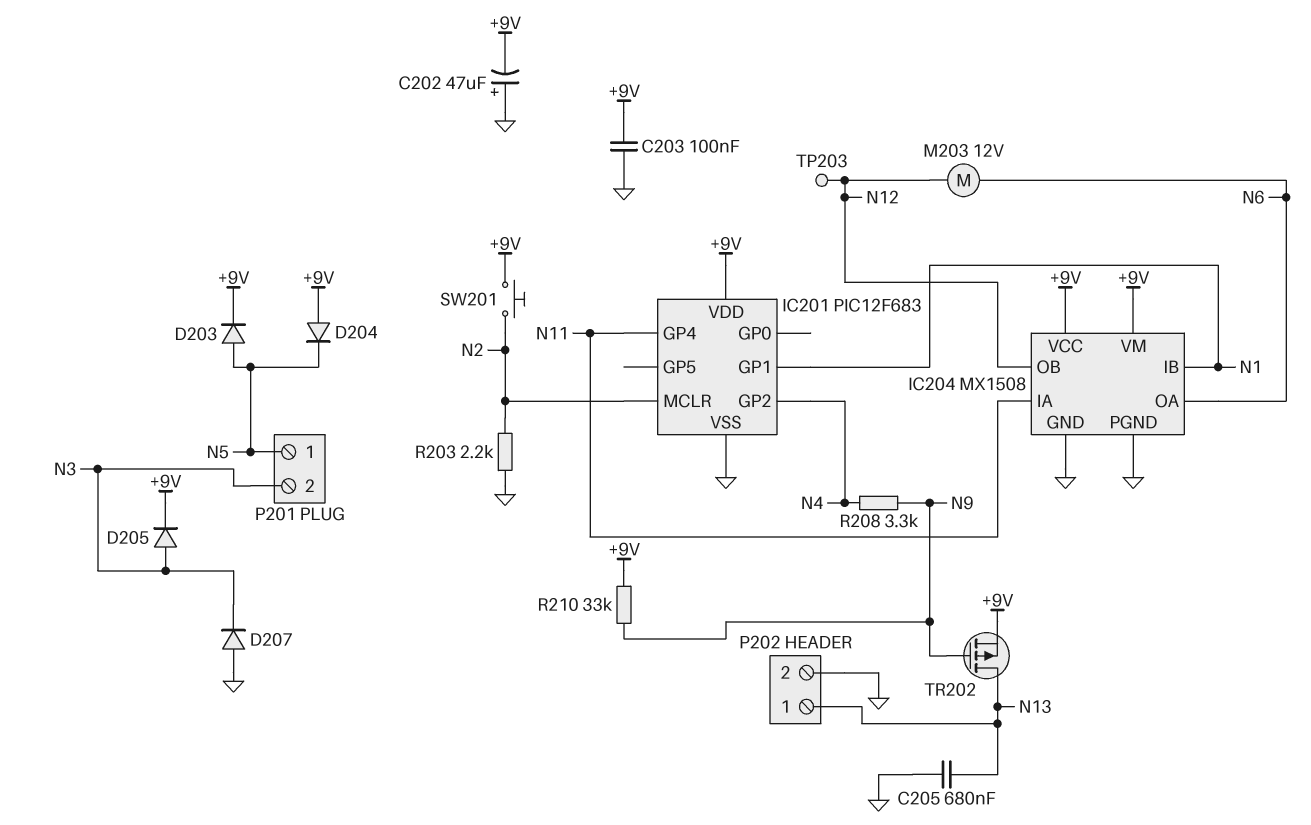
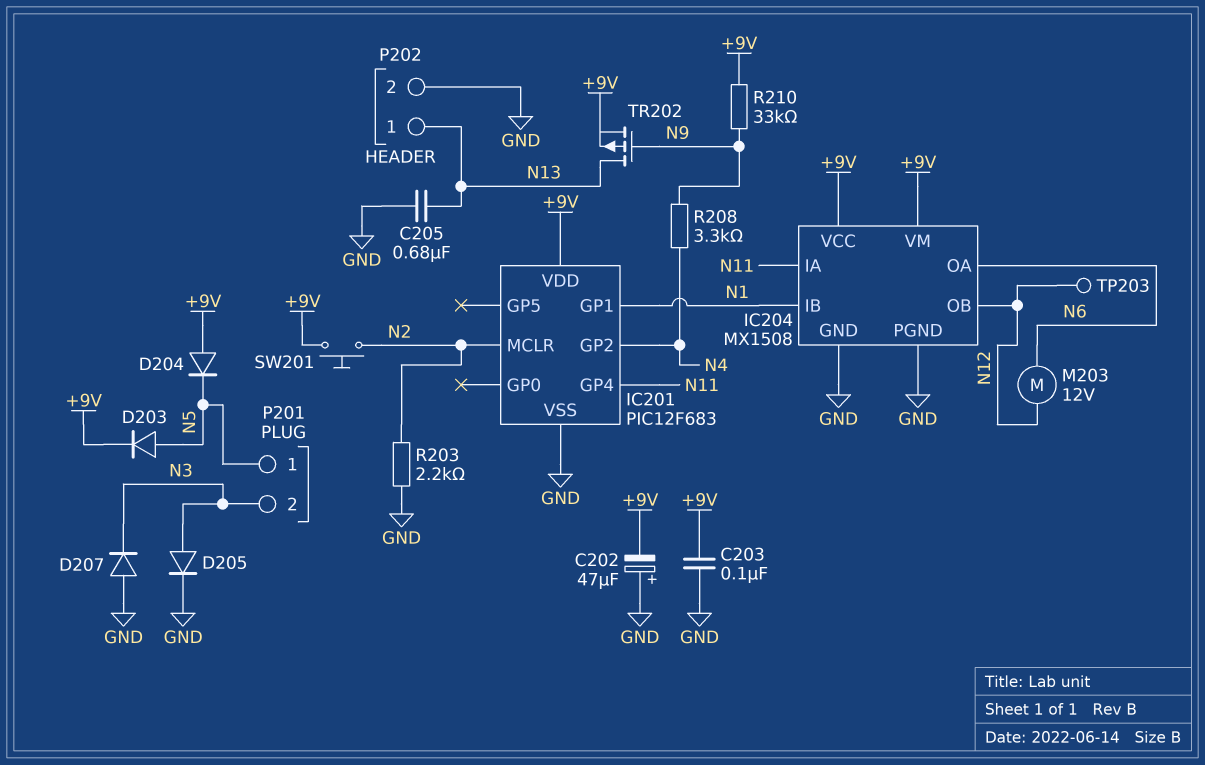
D205: diode (A N3, K +9V) -> diode (A N3, K GND)

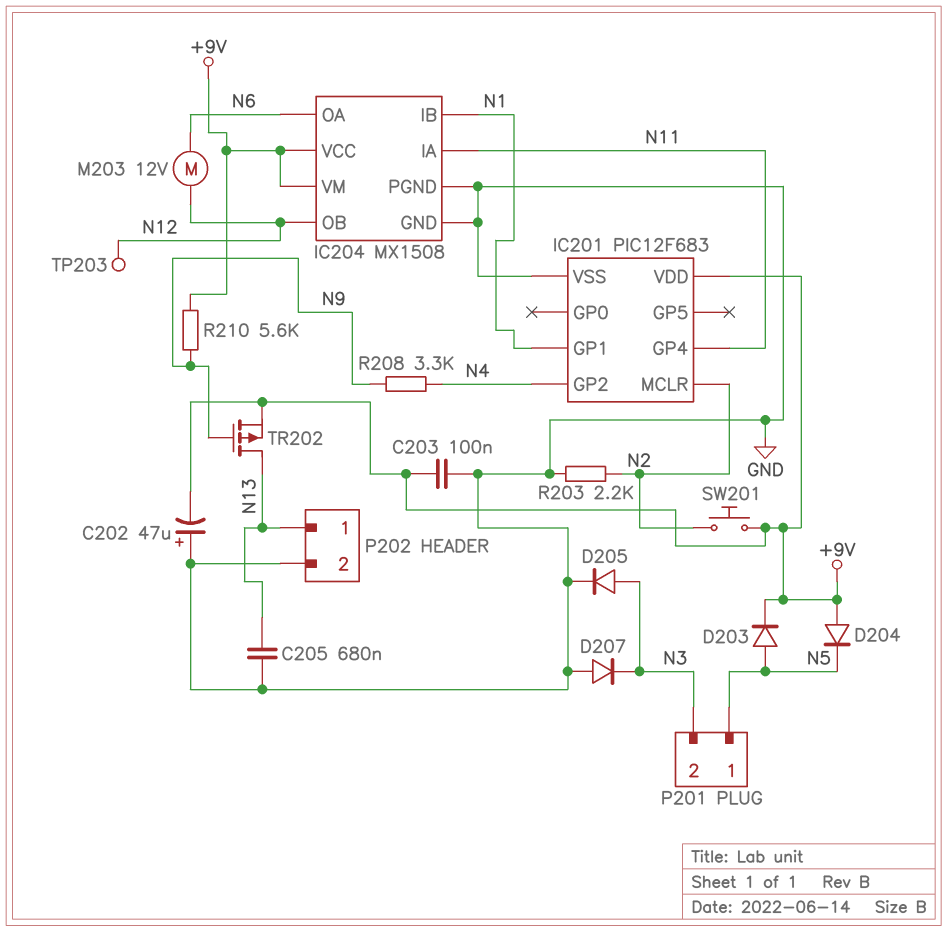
R210: 33k (+9V, N9) -> 5.6k (+9V, N9)

